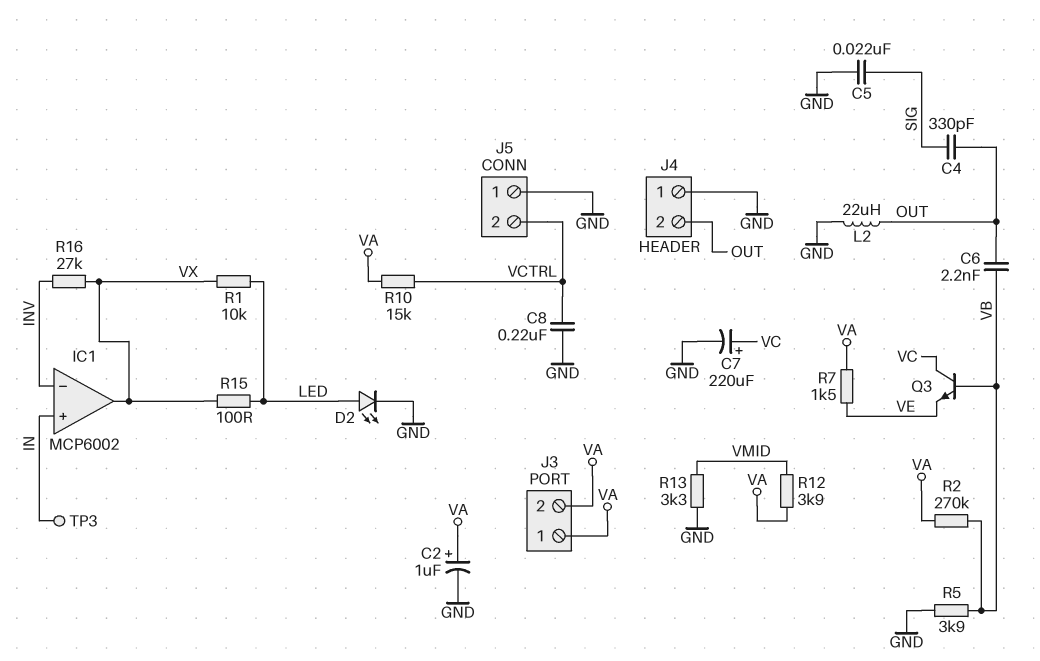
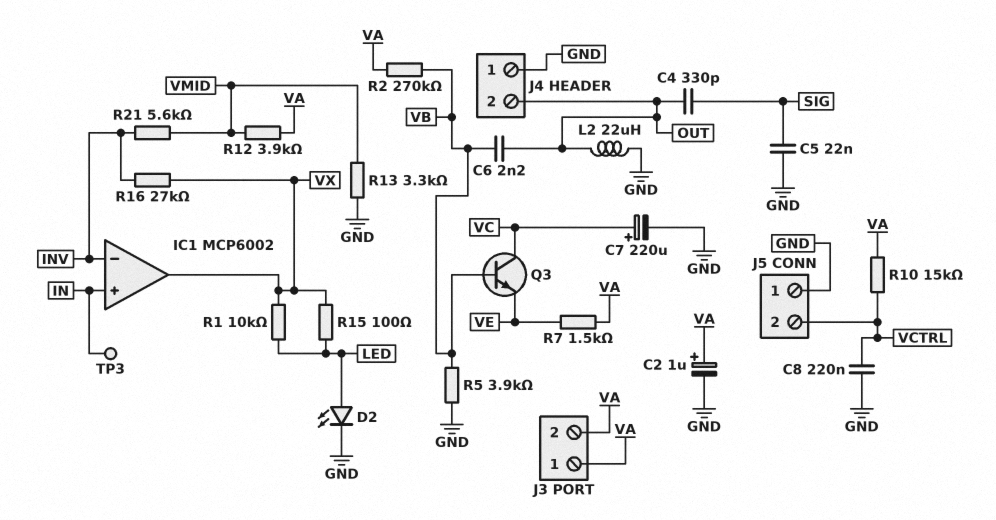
R21: none -> 5.6k (INV, VMID)

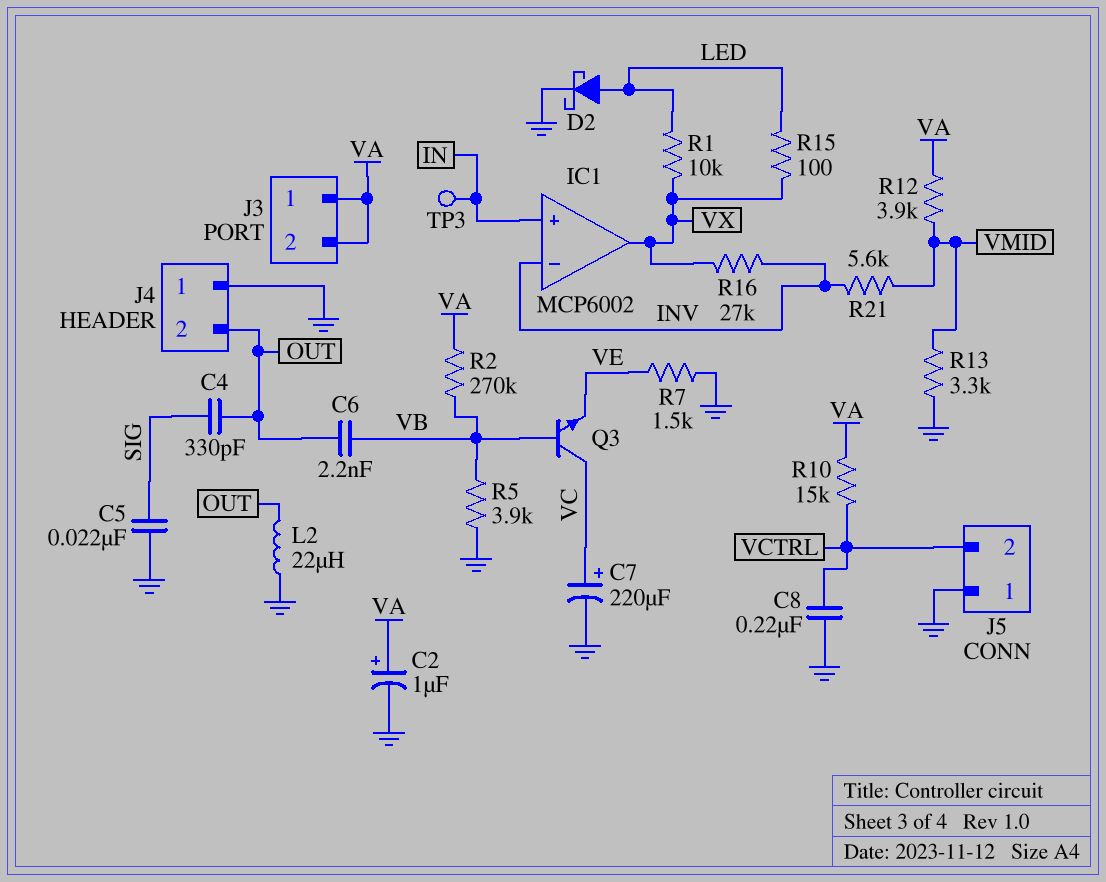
D2: LED (A LED, K GND) -> schottky (A LED, K GND)
R7: 1.5k (VA, VE) -> 1.5k (GND, VE)

